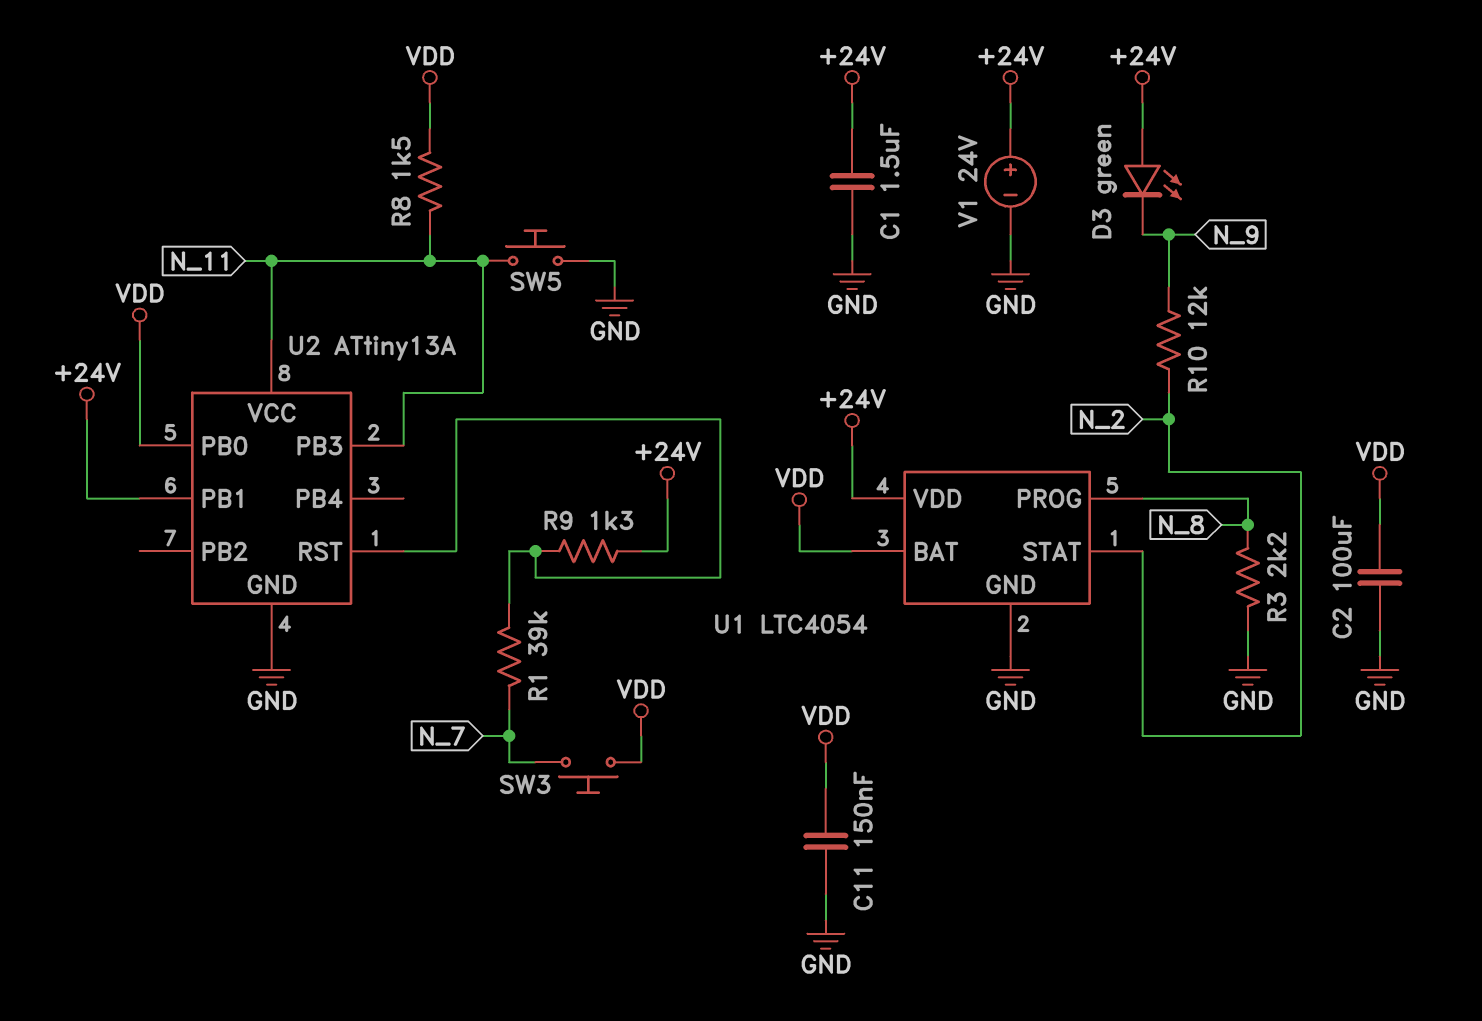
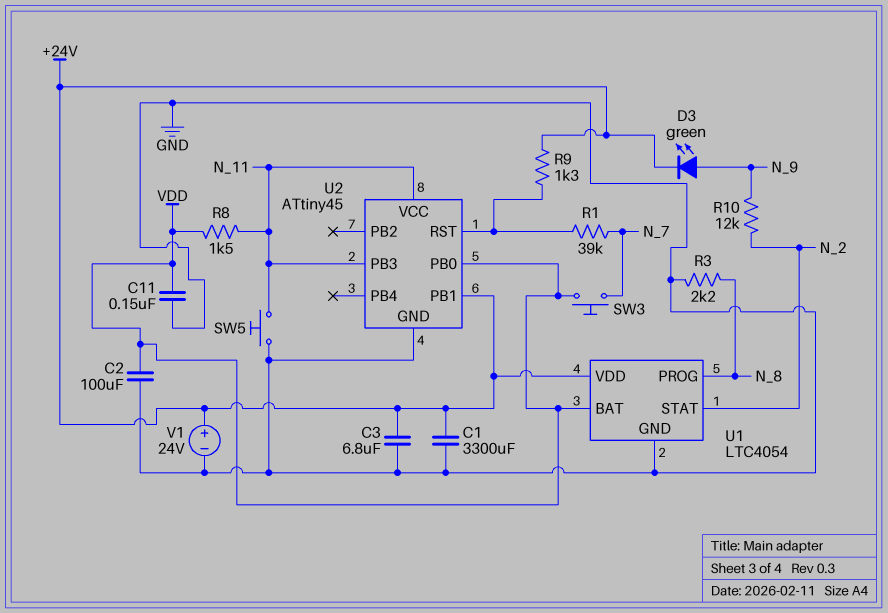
C1: 1.5uF (+24V, GND) -> 3300uF (+24V, GND)
C3: none -> 6.8uF (+24V, GND)
D3: LED green (A +24V, K N_9) -> LED green (A N_9, K +24V)
U2: ATtiny13A -> ATtiny45

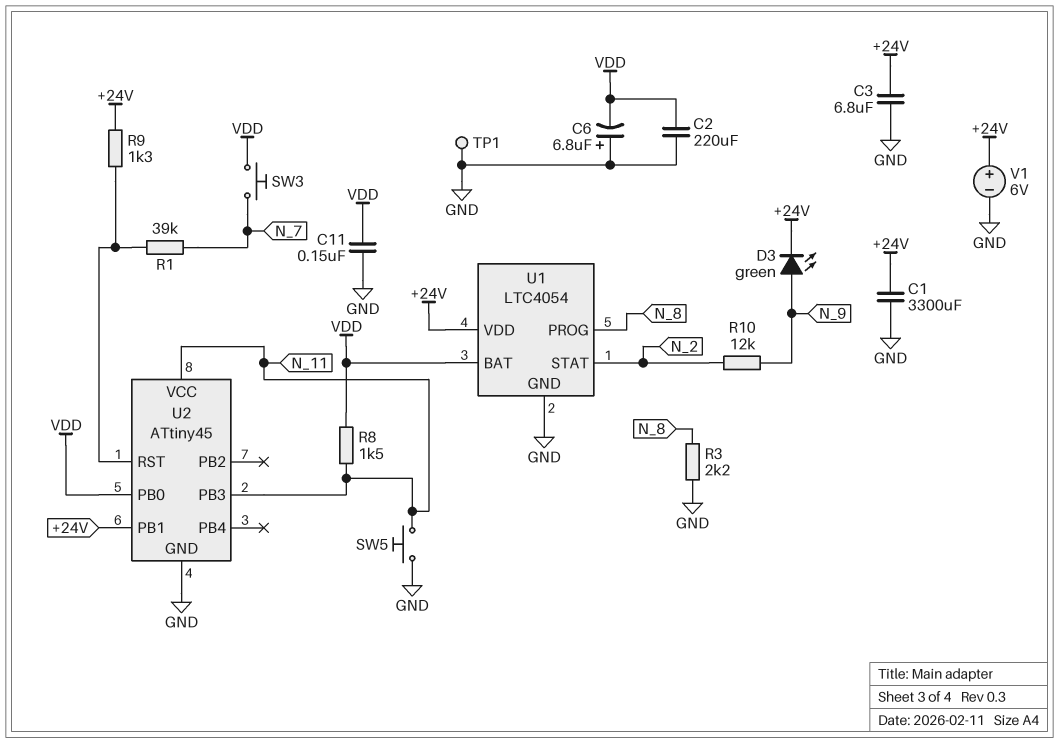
C2: 100uF (GND, VDD) -> 220uF (GND, VDD)
C6: none -> 6.8uF (plus GND, minus VDD)
TP1: none -> test point (GND)
V1: 24V (plus +24V, minus GND) -> 6V (plus +24V, minus GND)

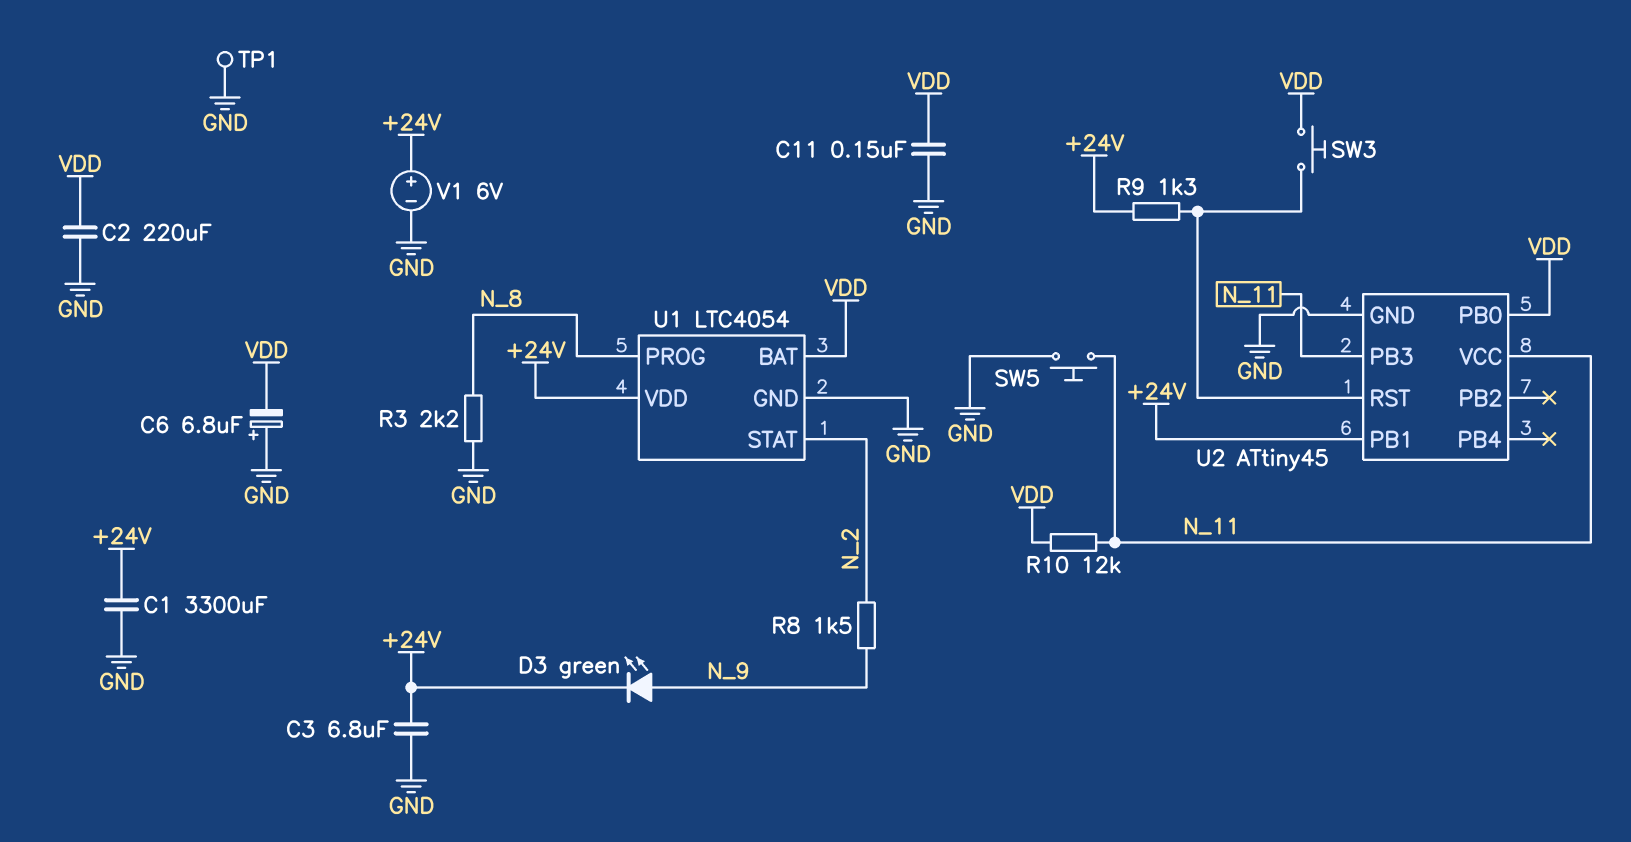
R1: 39k (N_7, U2/RST) -> none
R8: 1.5k (N_11, VDD) -> 1.5k (N_2, N_9)
R10: 12k (N_2, N_9) -> 12k (N_11, VDD)
SW3: button (N_7, VDD) -> button (U2/RST, VDD)

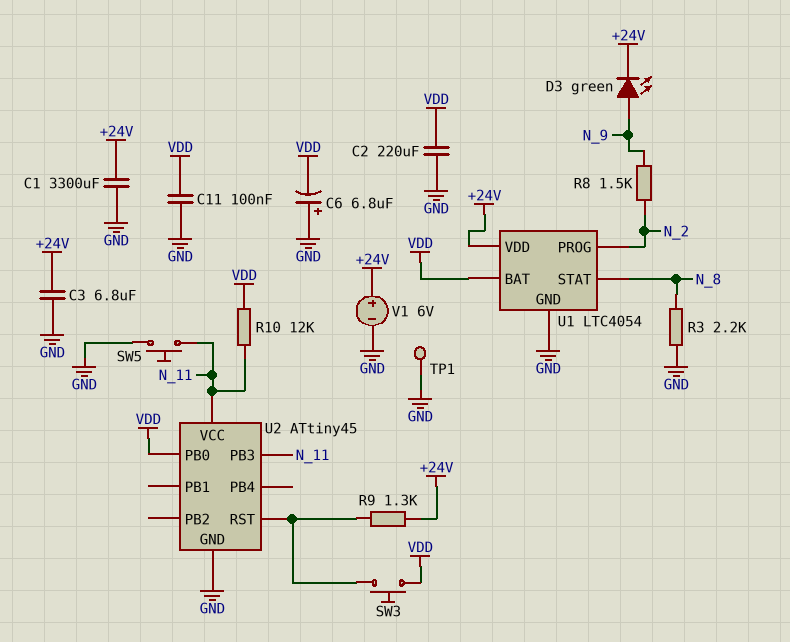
C11: 150nF (GND, VDD) -> 100nF (GND, VDD)
U1 pin PROG: N_8 -> N_2
U1 pin STAT: N_2 -> N_8
U2 pin PB1: +24V -> none

